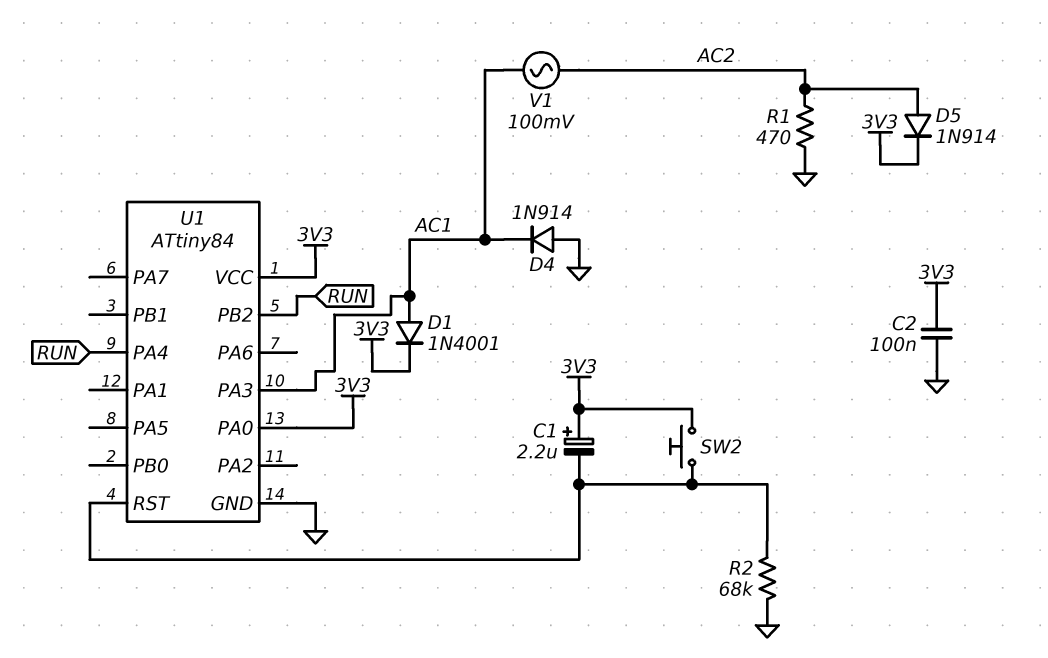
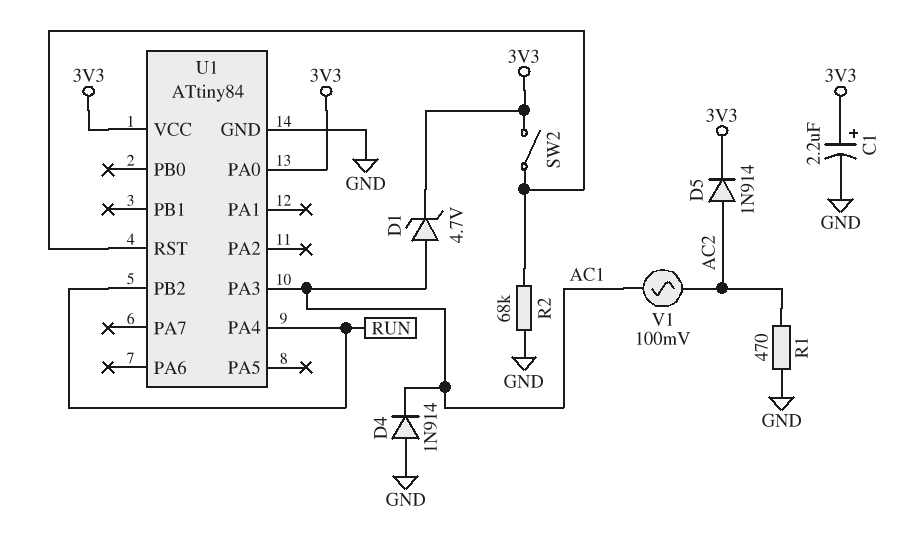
C1: 2.2uF (plus 3V3, minus U1/RST) -> 2.2uF (plus 3V3, minus GND)
C2: 100nF (3V3, GND) -> none
D1: diode 1N4001 (A AC1, K 3V3) -> zener 4.7V (A AC1, K 3V3)
SW2: button (3V3, U1/RST) -> switch (3V3, U1/RST)

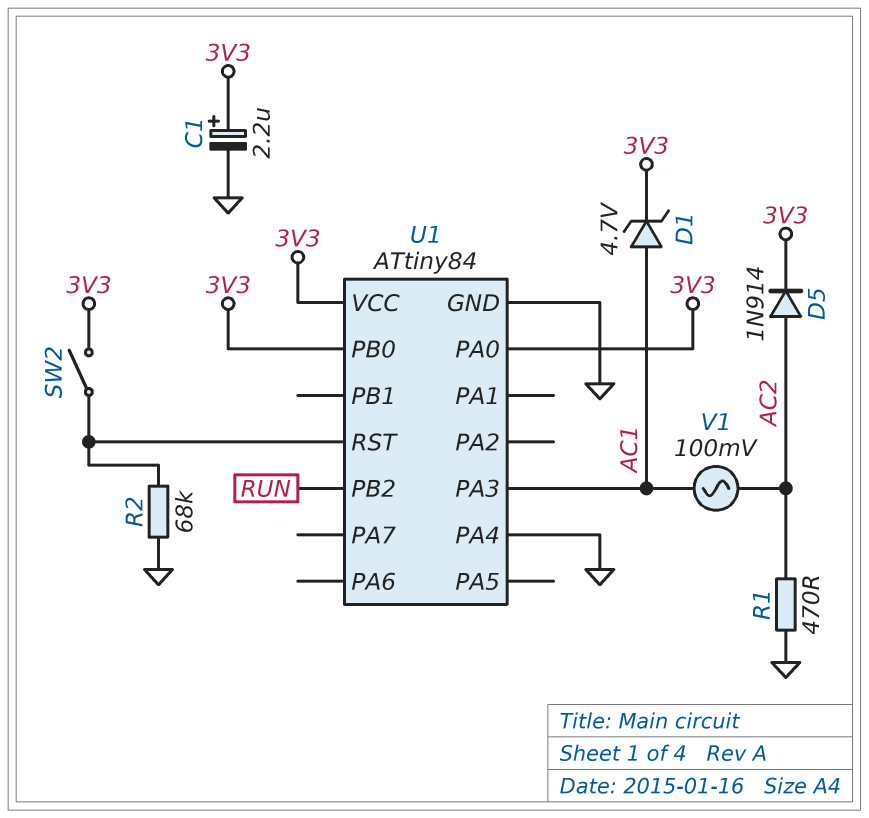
D4: diode 1N914 (A GND, K AC1) -> none
U1 pin PA4: RUN -> GND
U1 pin PB0: none -> 3V3

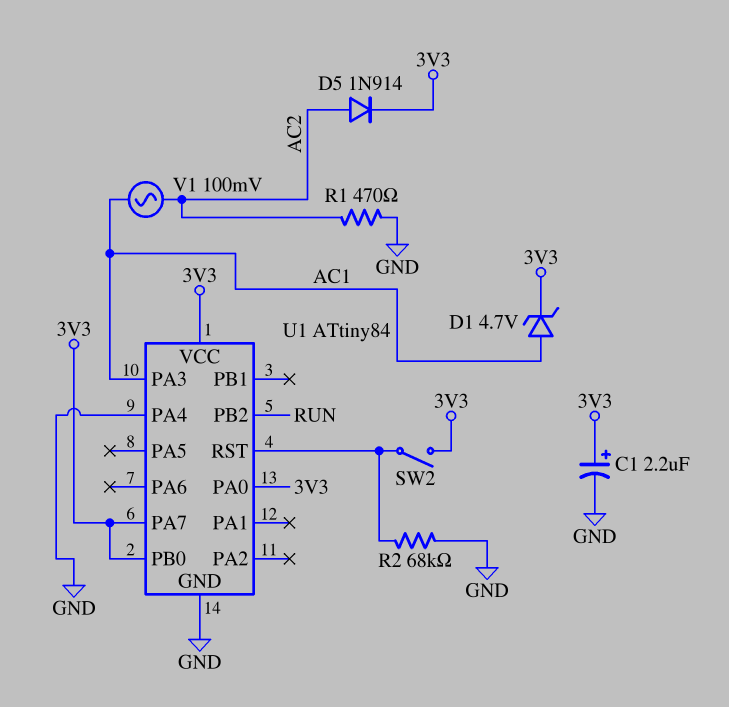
U1 pin PA7: none -> 3V3

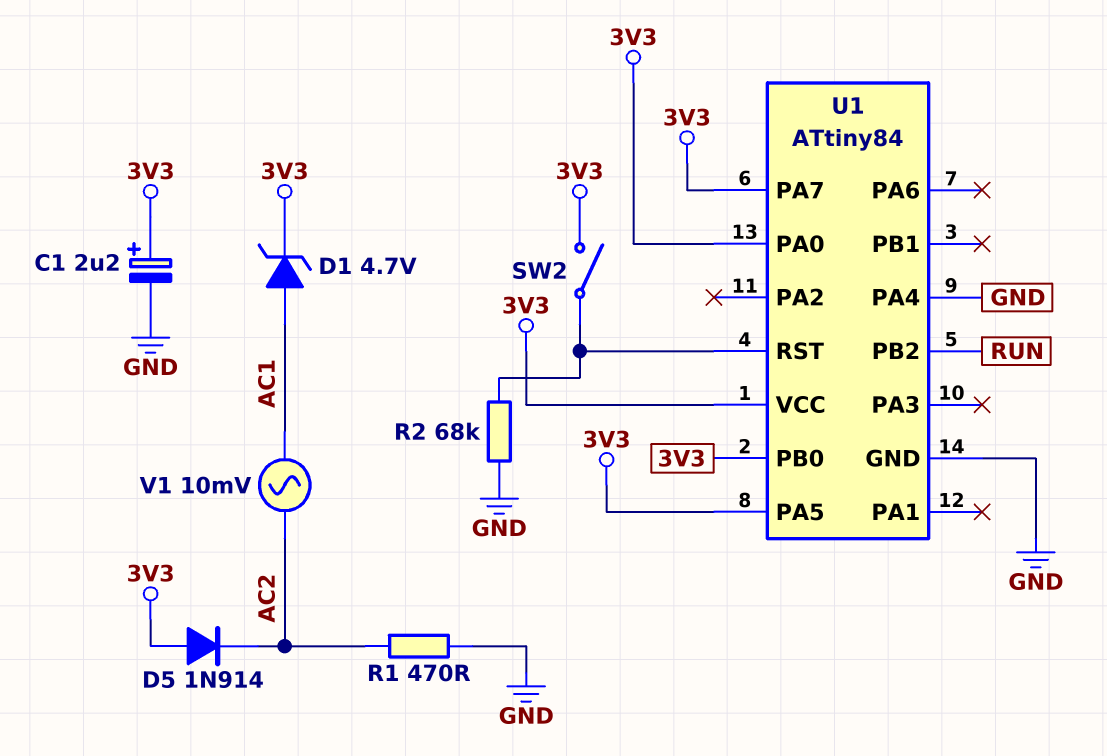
D5: diode 1N914 (A AC2, K 3V3) -> diode 1N914 (A 3V3, K AC2)
U1 pin PA3: AC1 -> none
U1 pin PA5: none -> 3V3
V1: AC 100mV (AC1, AC2) -> AC 10mV (AC1, AC2)

